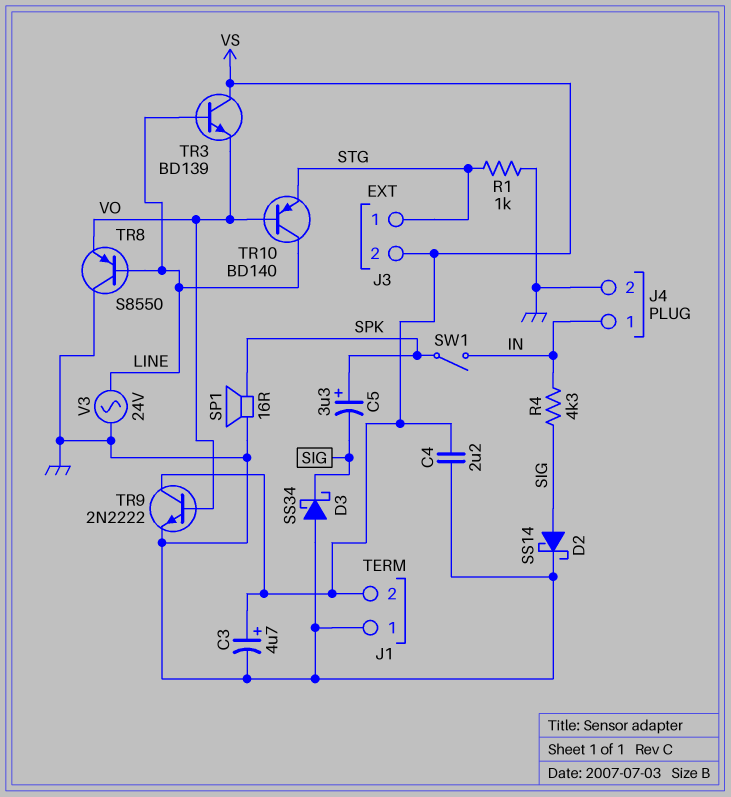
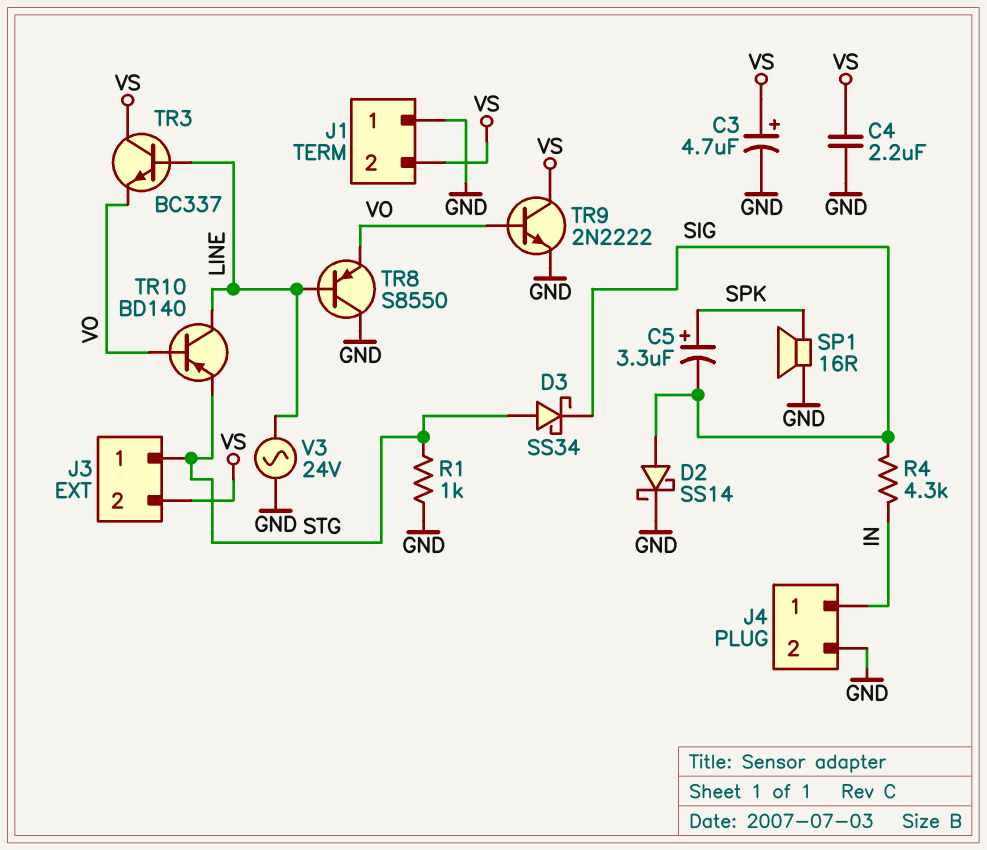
D3: schottky SS34 (A GND, K SIG) -> schottky SS34 (A STG, K SIG)
SW1: switch (IN, SPK) -> none
TR3: NPN BD139 (B LINE, C VS, E VO) -> NPN BC337 (B LINE, C VS, E VO)

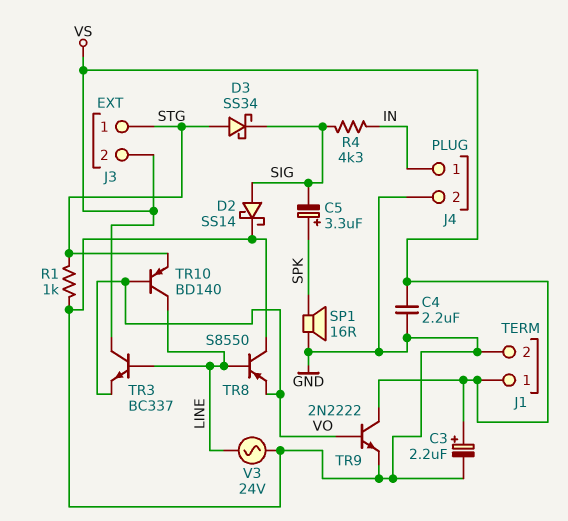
C3: 4.7uF (plus VS, minus GND) -> 2.2uF (plus VS, minus GND)
J1 pin 1: GND -> VS
J1 pin 2: VS -> GND

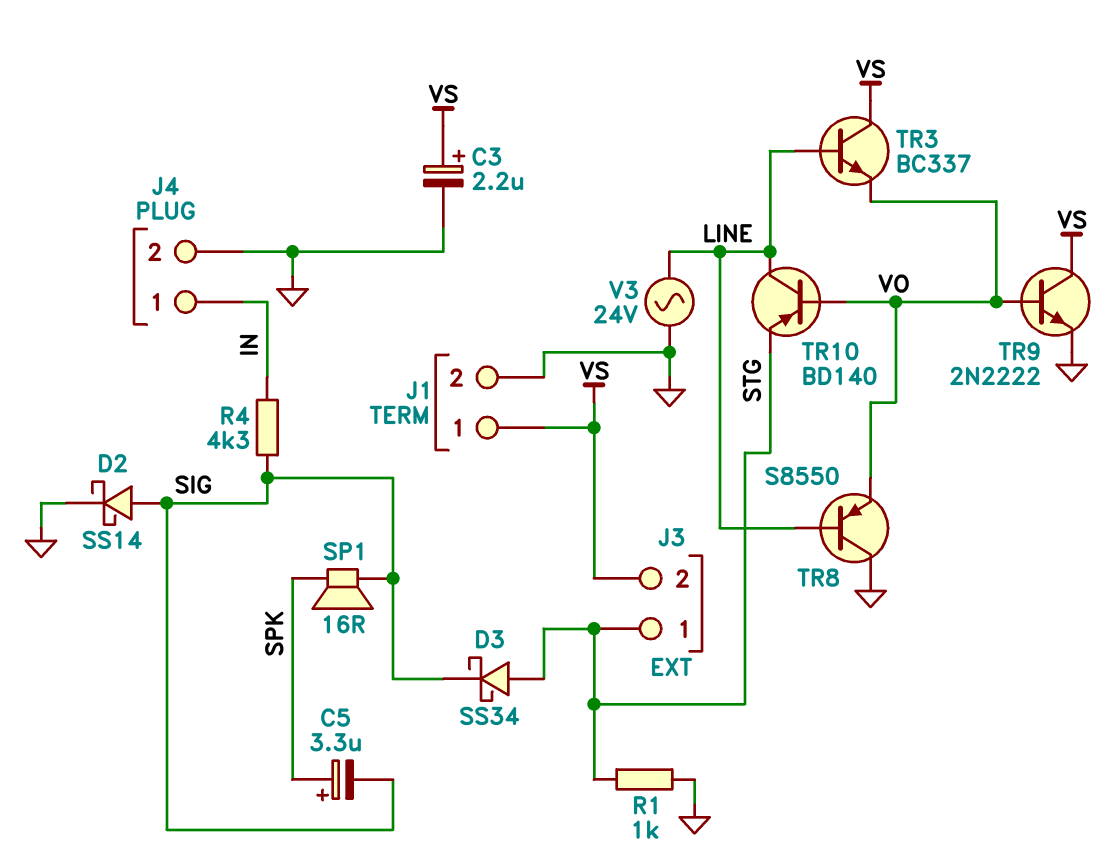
C4: 2.2uF (GND, VS) -> none
SP1: speaker 16R (GND, SPK) -> speaker 16R (SIG, SPK)

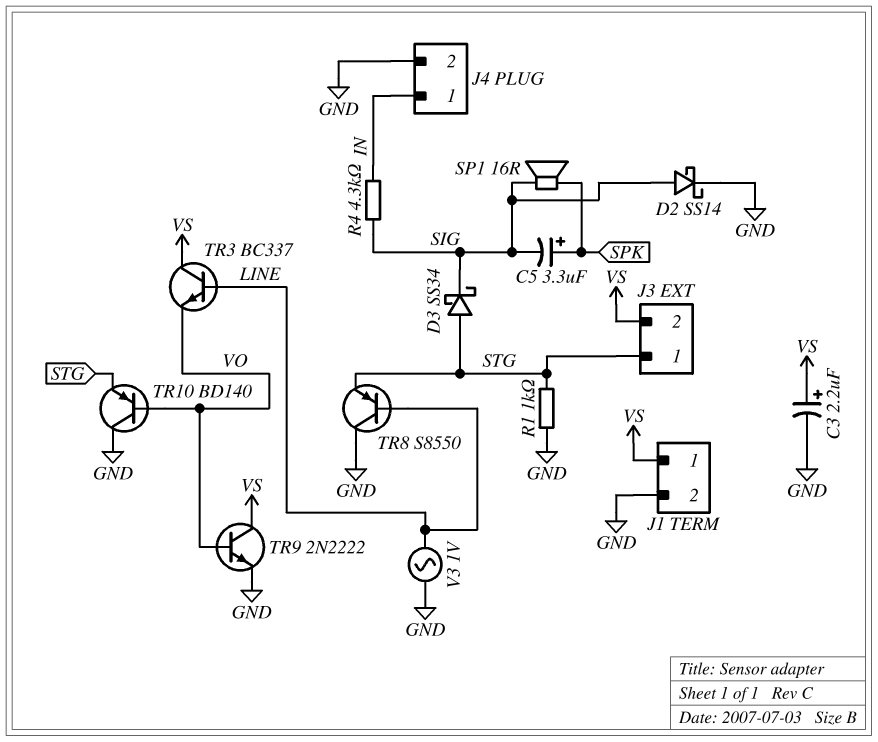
TR8: PNP S8550 (B LINE, C GND, E VO) -> PNP S8550 (B LINE, C GND, E STG)
TR10: PNP BD140 (B VO, C LINE, E STG) -> PNP BD140 (B VO, C GND, E STG)
V3: AC 24V (GND, LINE) -> AC 1V (GND, LINE)

